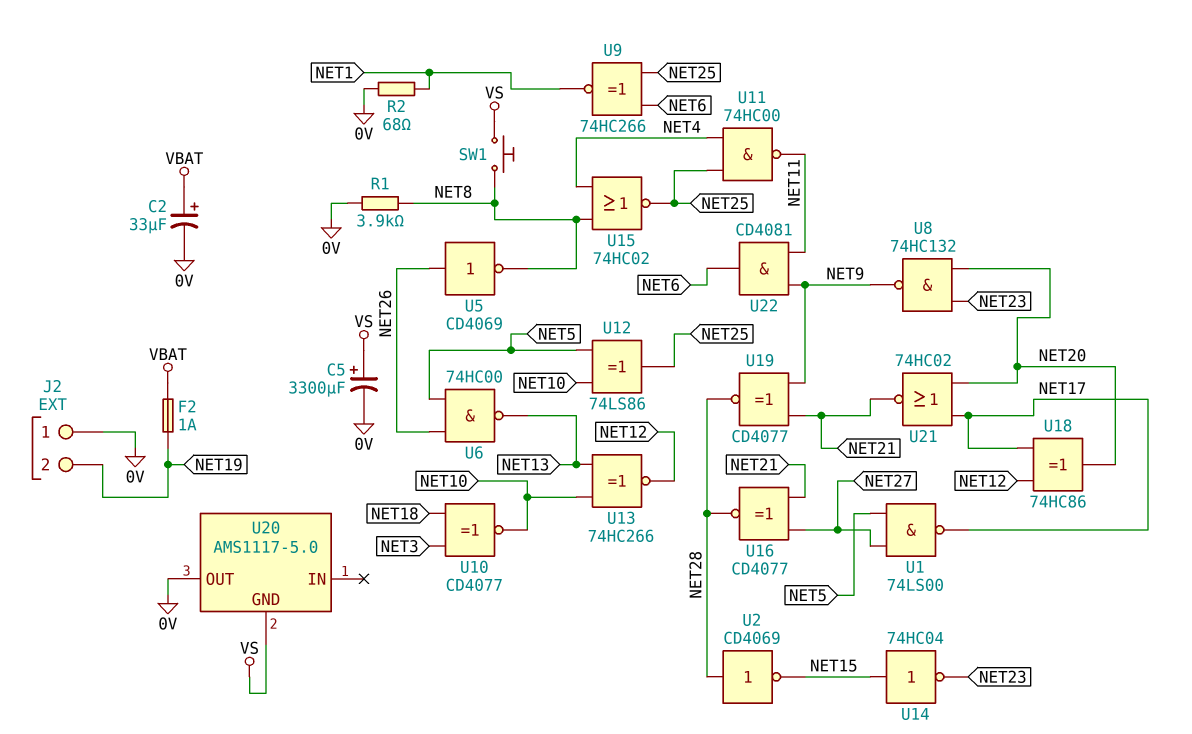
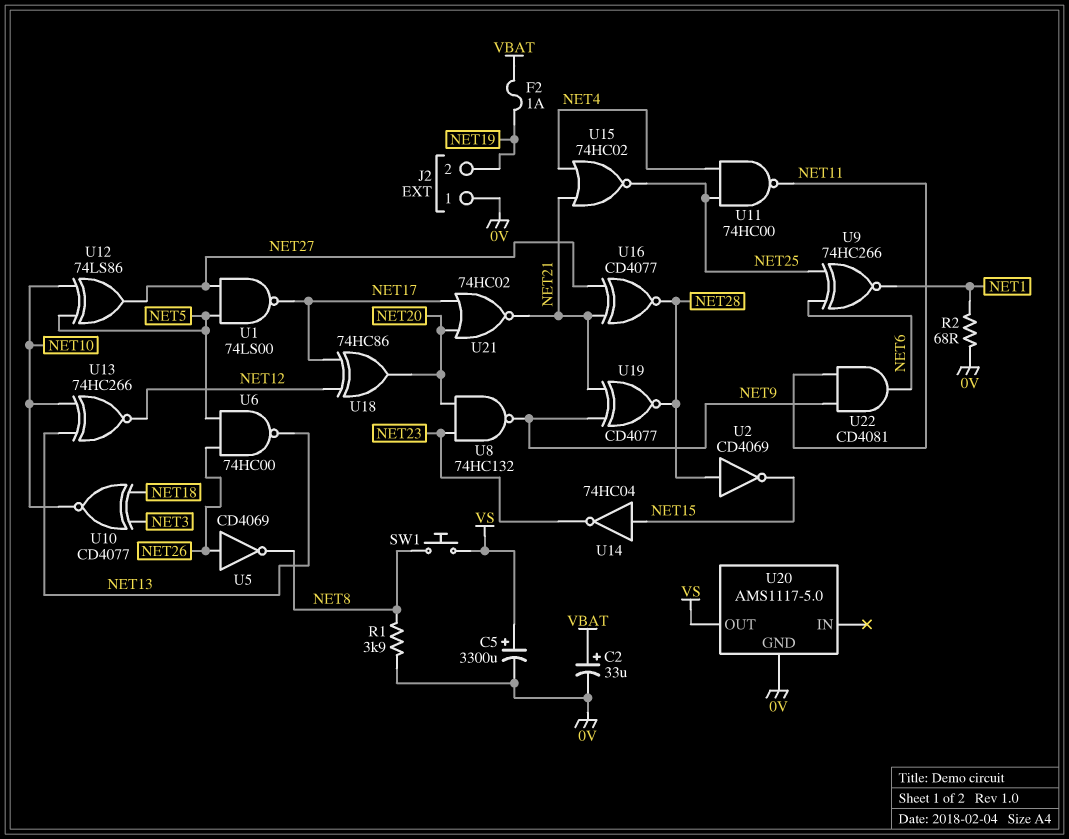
U12: XOR 74LS86 (in NET5, in NET10, out NET25) -> XOR 74LS86 (in NET5, in NET10, out NET27)
U15: NOR 74HC02 (in NET4, in NET8, out NET25) -> NOR 74HC02 (in NET4, in NET21, out NET25)
U20 pin GND: VS -> 0V
U20 pin OUT: 0V -> VS

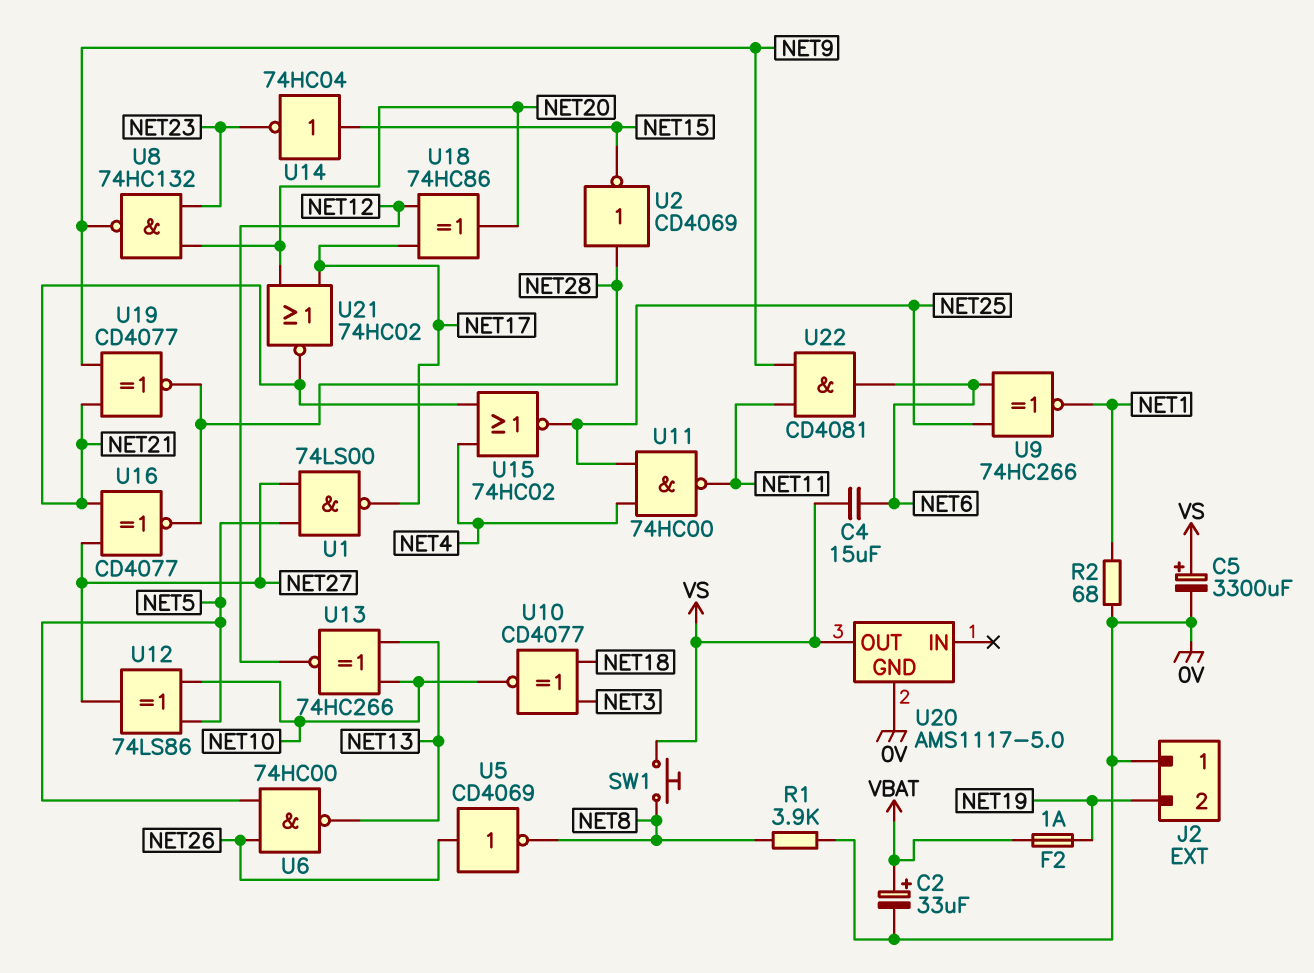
C4: none -> 15uF (NET6, VS)

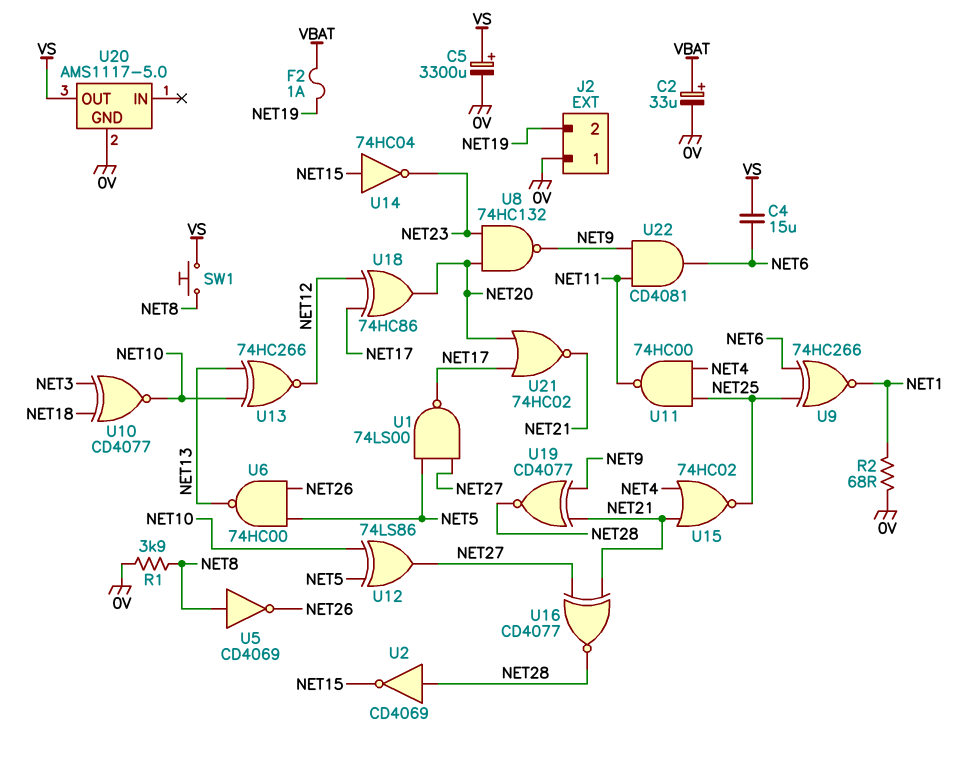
U5: NOT CD4069 (in NET26, out NET8) -> NOT CD4069 (in NET8, out NET26)

